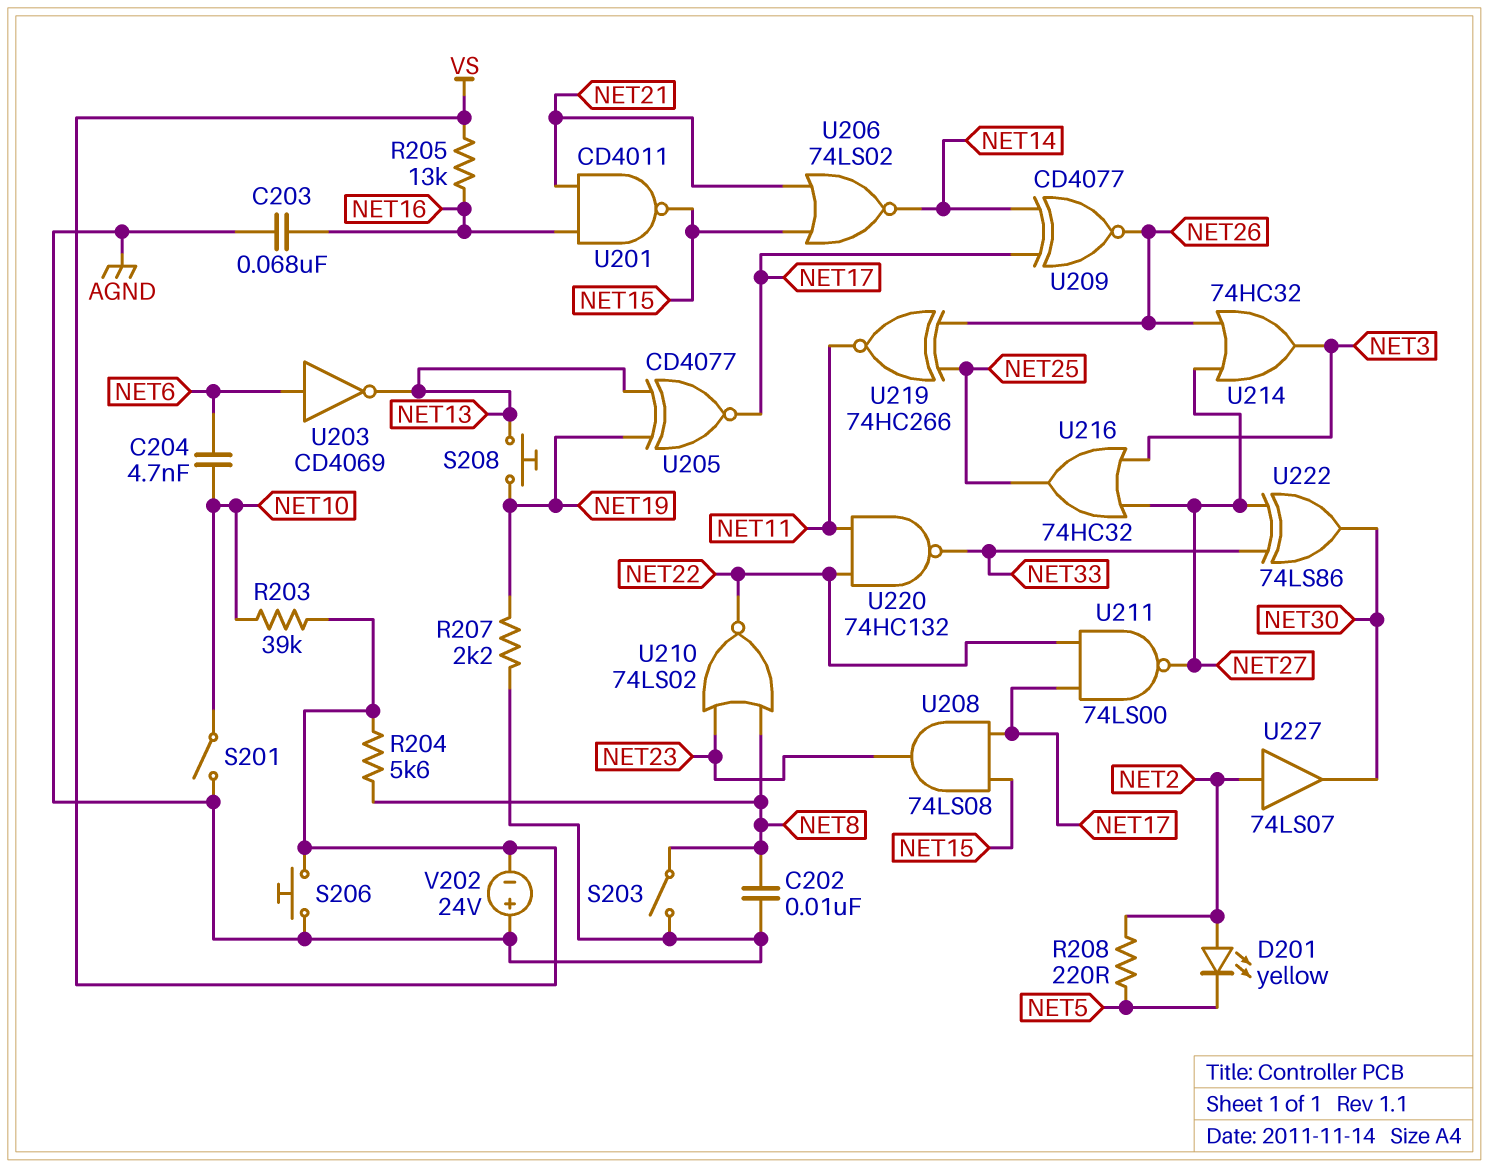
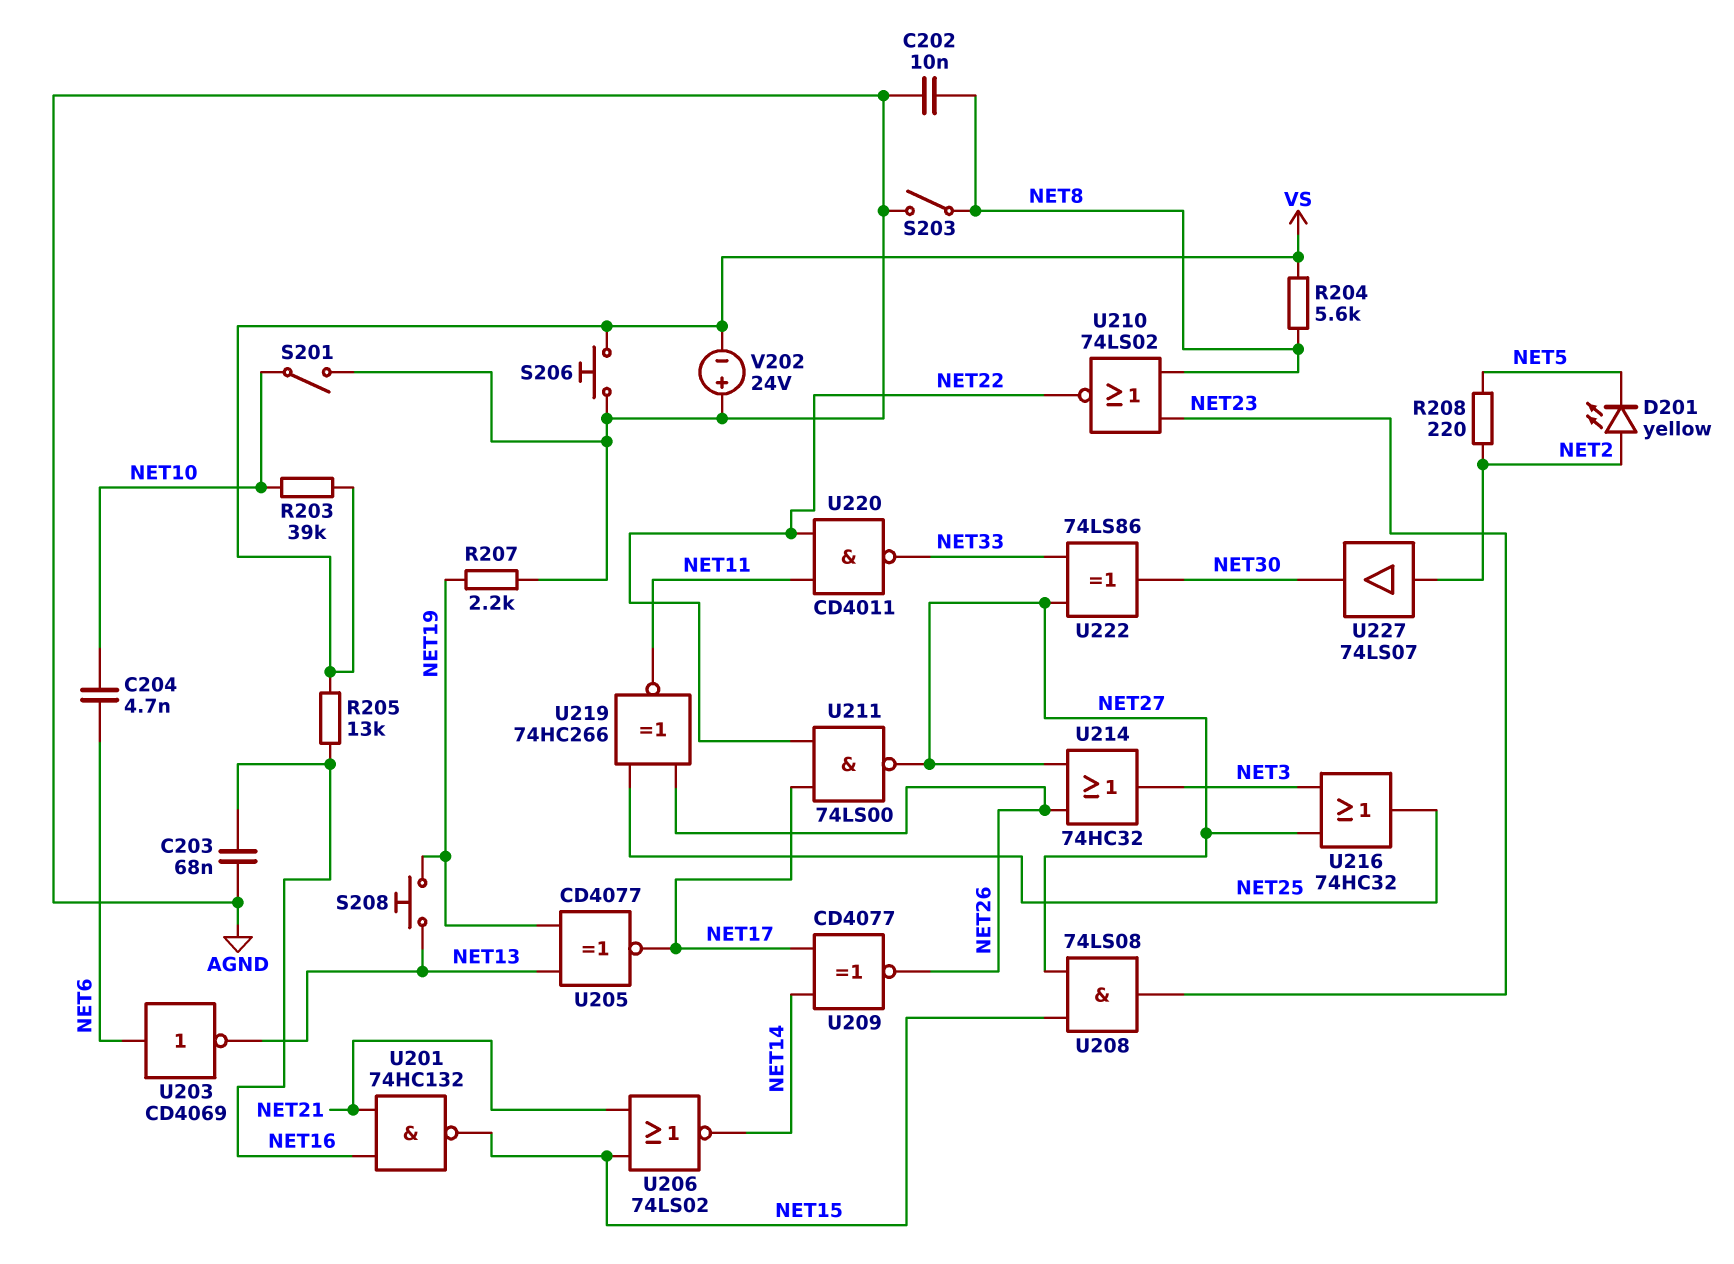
U201: NAND CD4011 (in NET16, in NET21, out NET15) -> NAND 74HC132 (in NET16, in NET21, out NET15)
U208: AND 74LS08 (in NET15, in NET17, out NET23) -> AND 74LS08 (in NET15, in NET27, out NET23)
U220: NAND 74HC132 (in NET11, in NET22, out NET33) -> NAND CD4011 (in NET11, in NET22, out NET33)

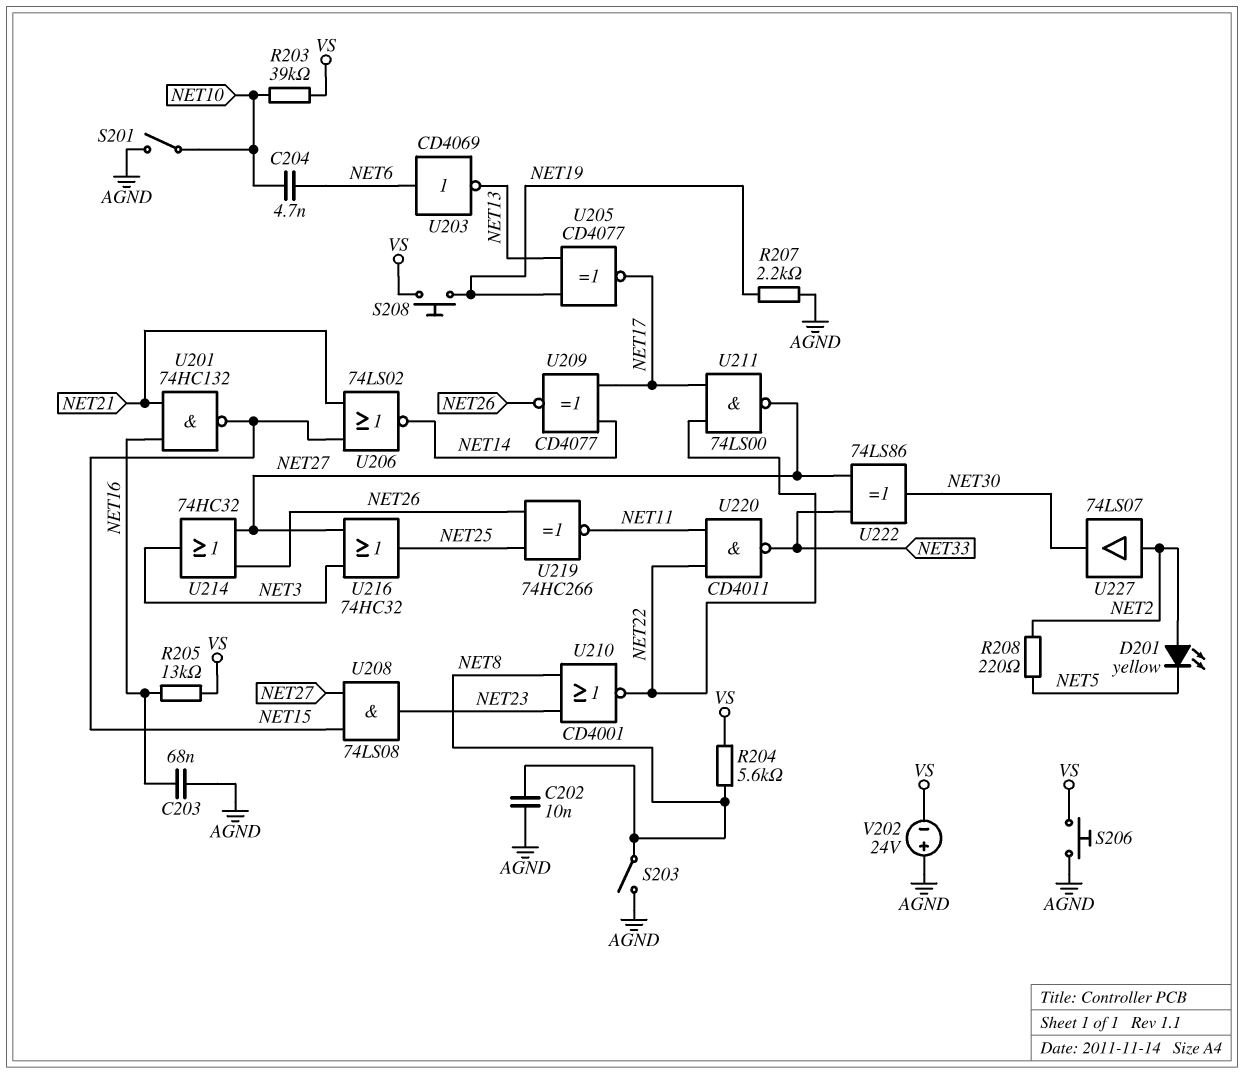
S208: button (NET13, NET19) -> button (NET19, VS)
U210: NOR 74LS02 (in NET8, in NET23, out NET22) -> NOR CD4001 (in NET8, in NET23, out NET22)

